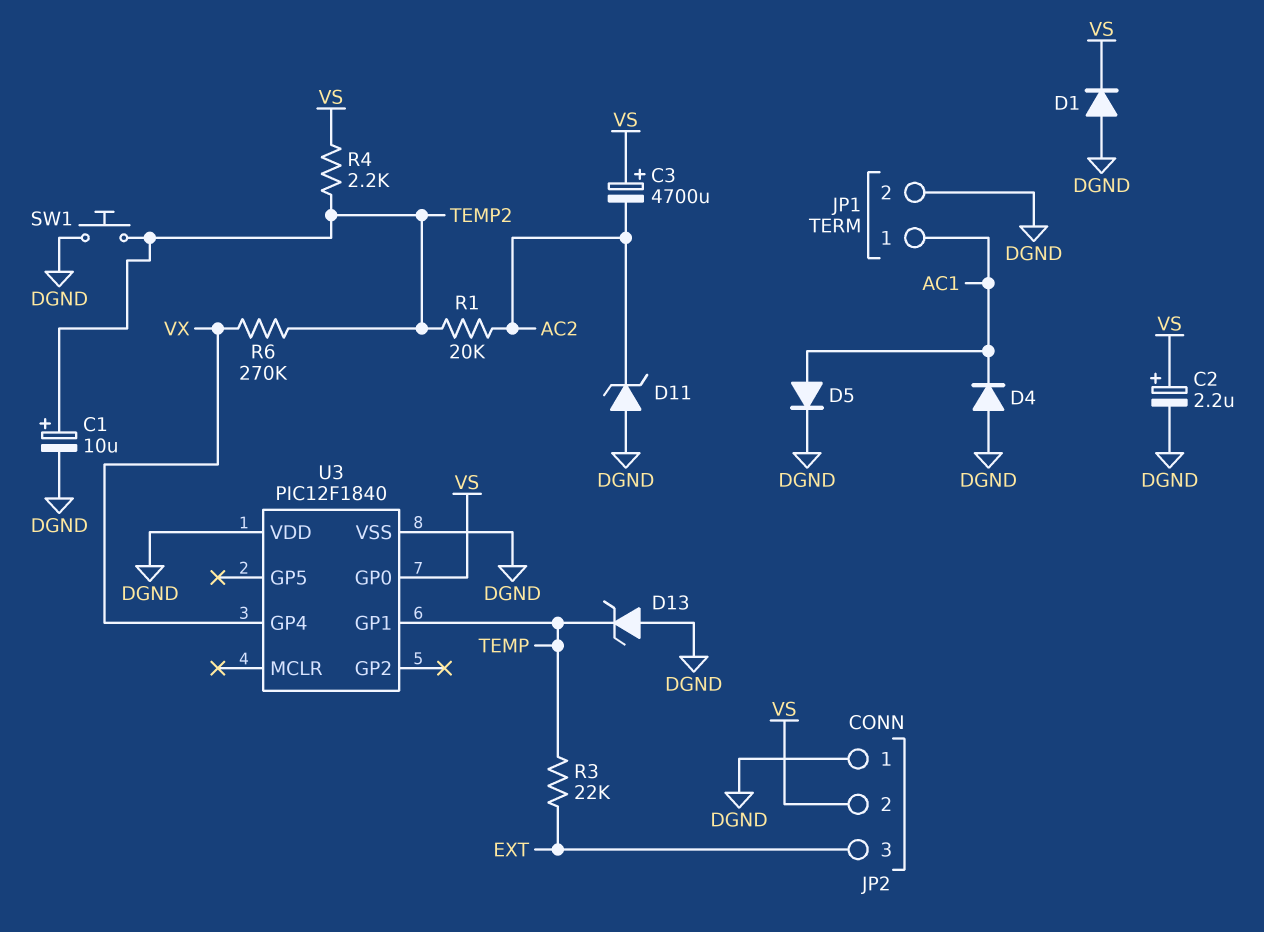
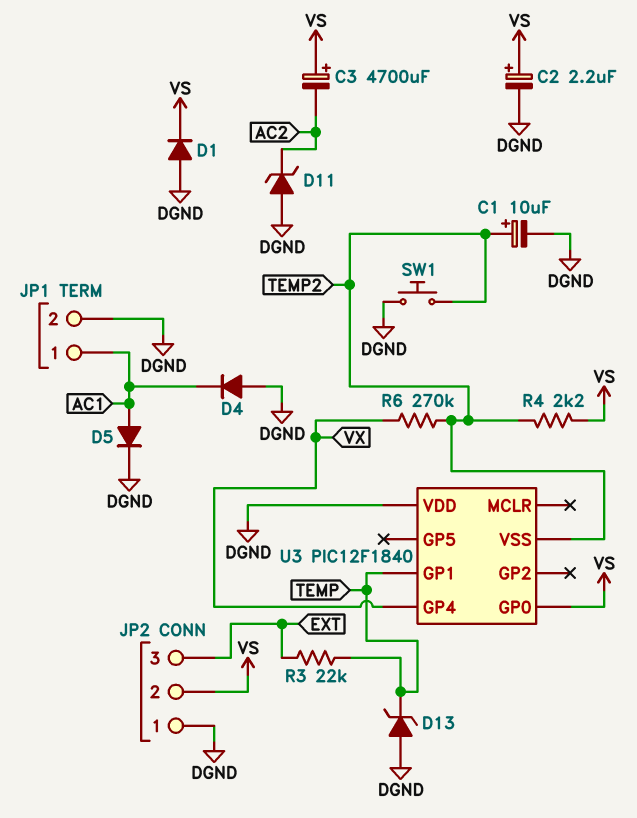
R1: 20k (AC2, TEMP2) -> none
U3 pin VSS: DGND -> TEMP2

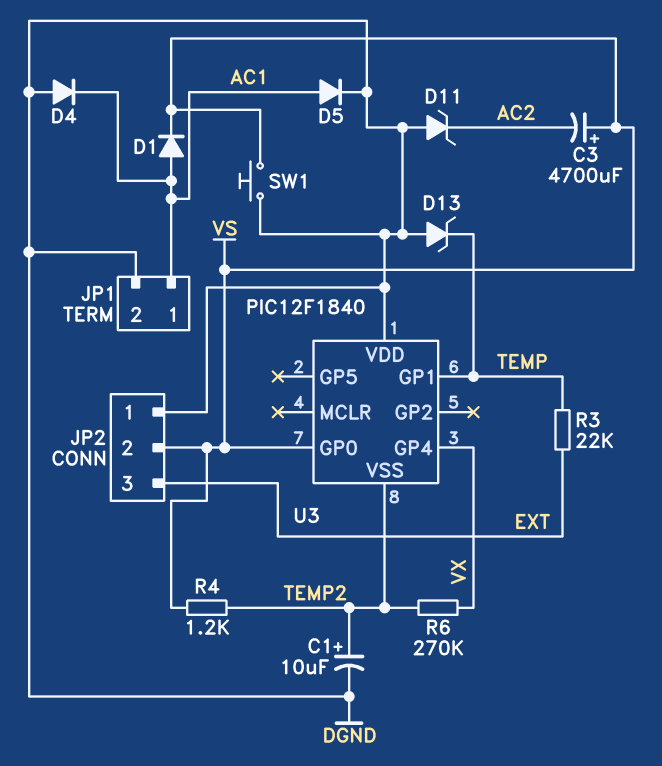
C2: 2.2uF (plus VS, minus DGND) -> none
D1: diode (A DGND, K VS) -> diode (A AC1, K VS)
R4: 2.2k (TEMP2, VS) -> 1.2k (TEMP2, VS)
SW1: button (DGND, TEMP2) -> button (DGND, VS)

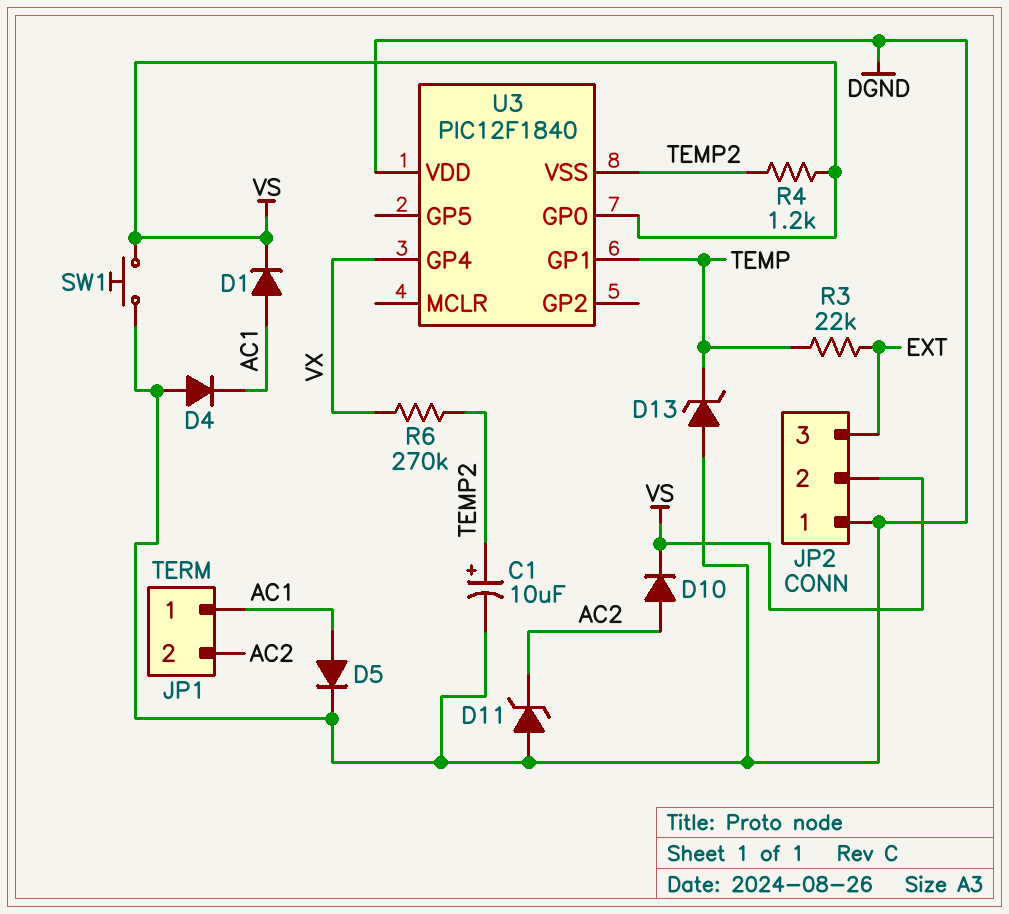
C3: 4700uF (plus VS, minus AC2) -> none
D10: none -> diode (A AC2, K VS)
JP1 pin 2: DGND -> AC2

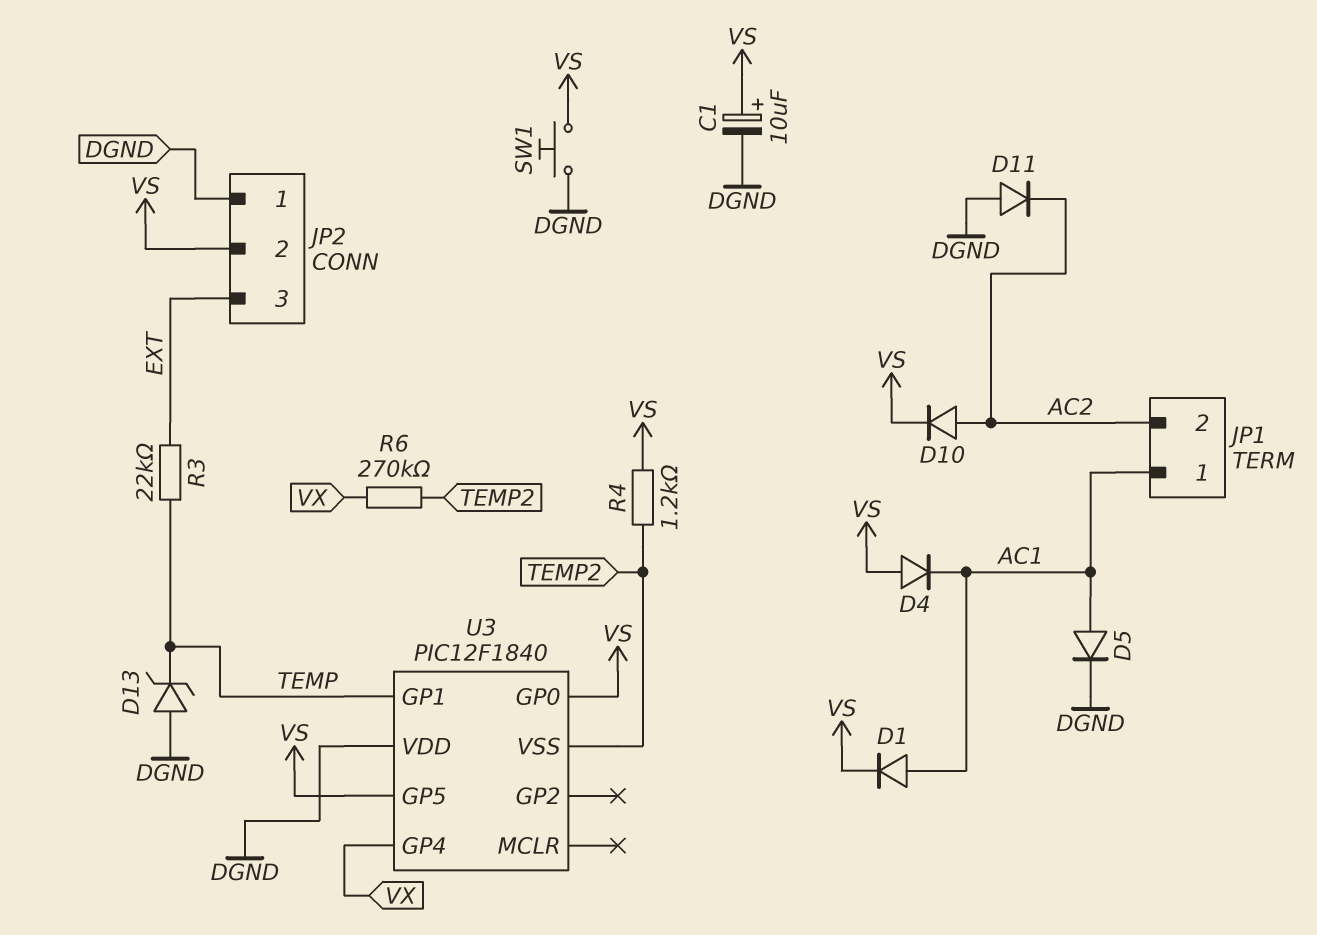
C1: 10uF (plus TEMP2, minus DGND) -> 10uF (plus VS, minus DGND)
D4: diode (A DGND, K AC1) -> diode (A VS, K AC1)
D11: zener (A DGND, K AC2) -> diode (A DGND, K AC2)
U3 pin GP5: none -> VS

